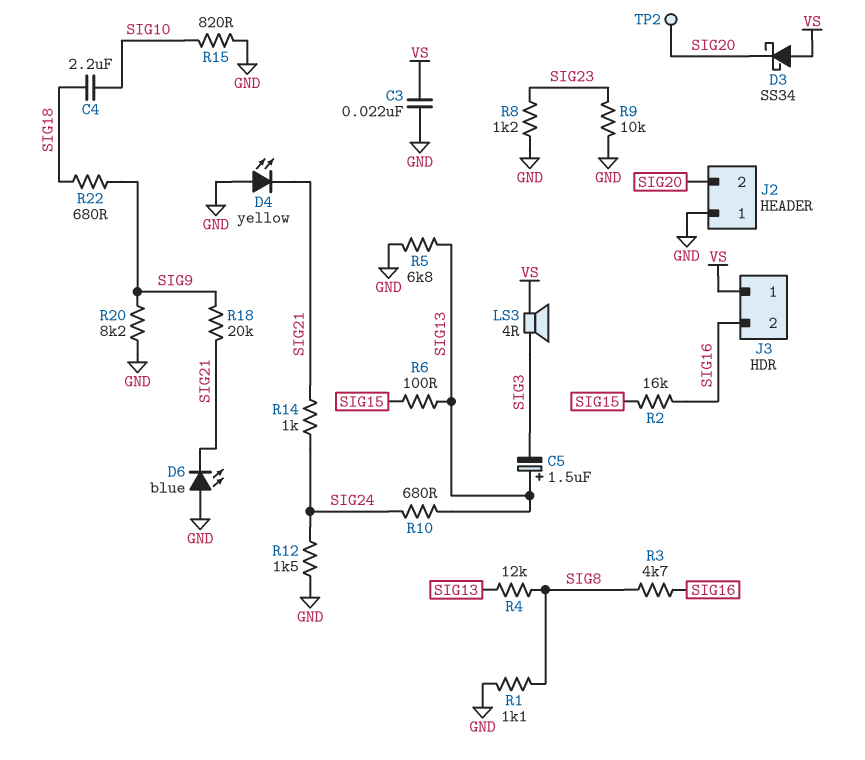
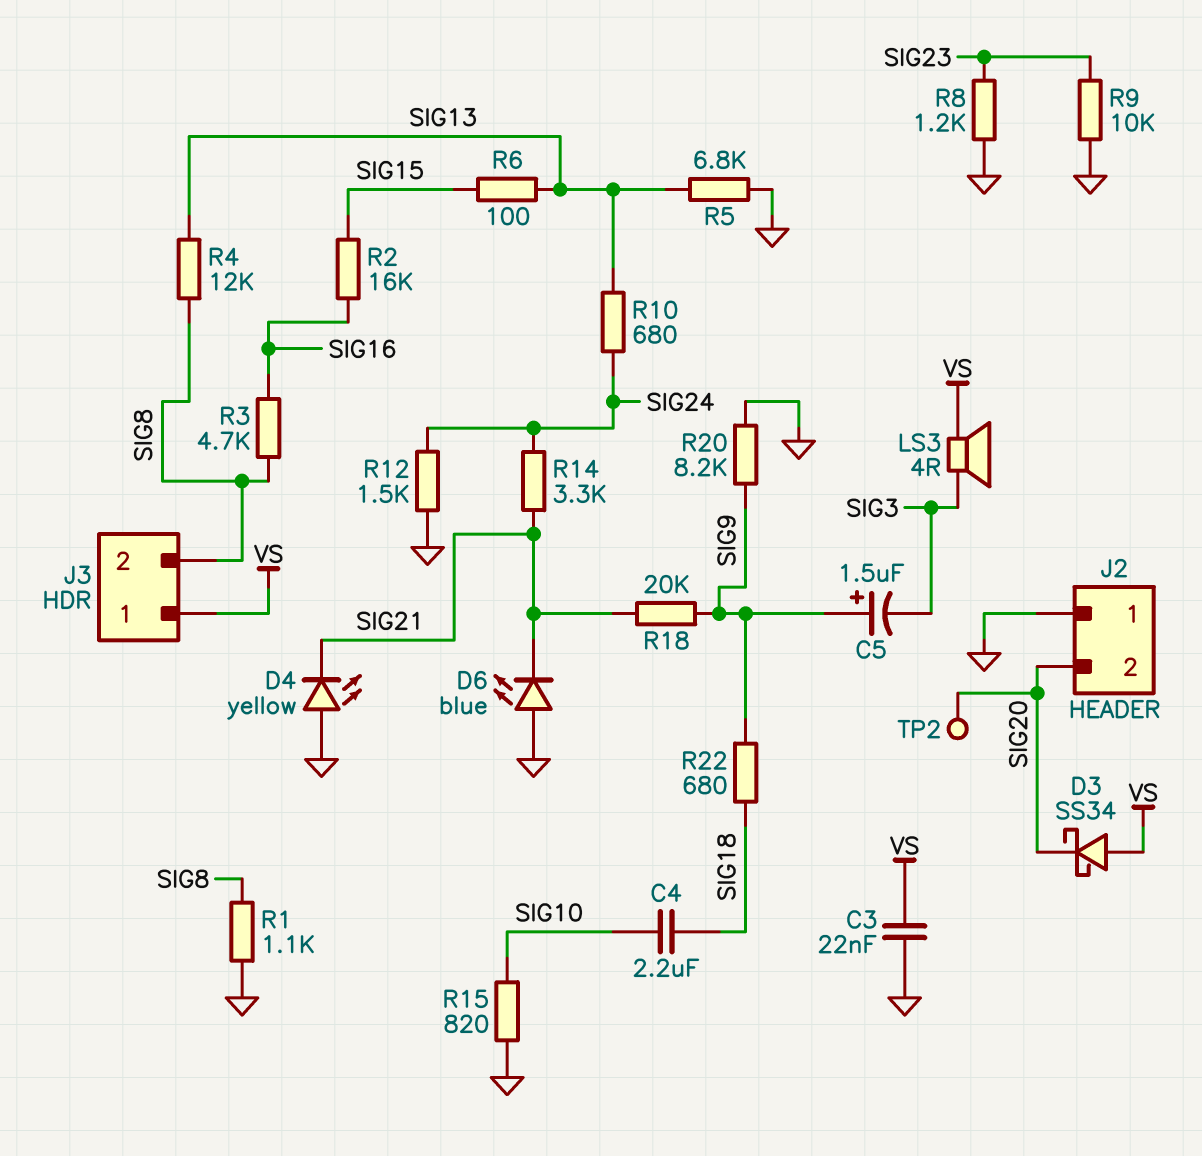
C5: 1.5uF (plus SIG13, minus SIG3) -> 1.5uF (plus SIG9, minus SIG3)
J3 pin 2: SIG16 -> SIG8
R14: 1k (SIG21, SIG24) -> 3.3k (SIG21, SIG24)

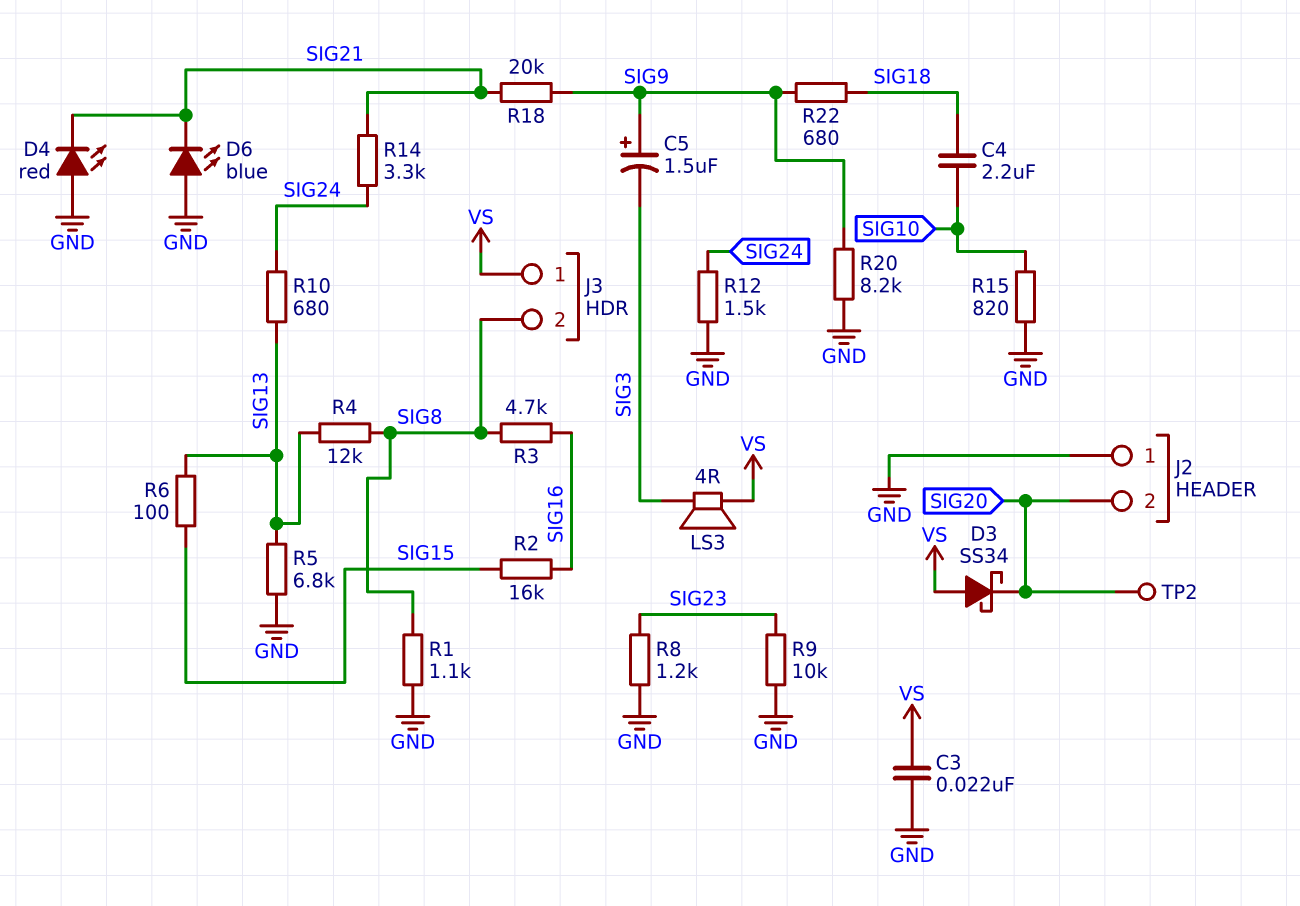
D4: LED yellow (A GND, K SIG21) -> LED red (A GND, K SIG21)

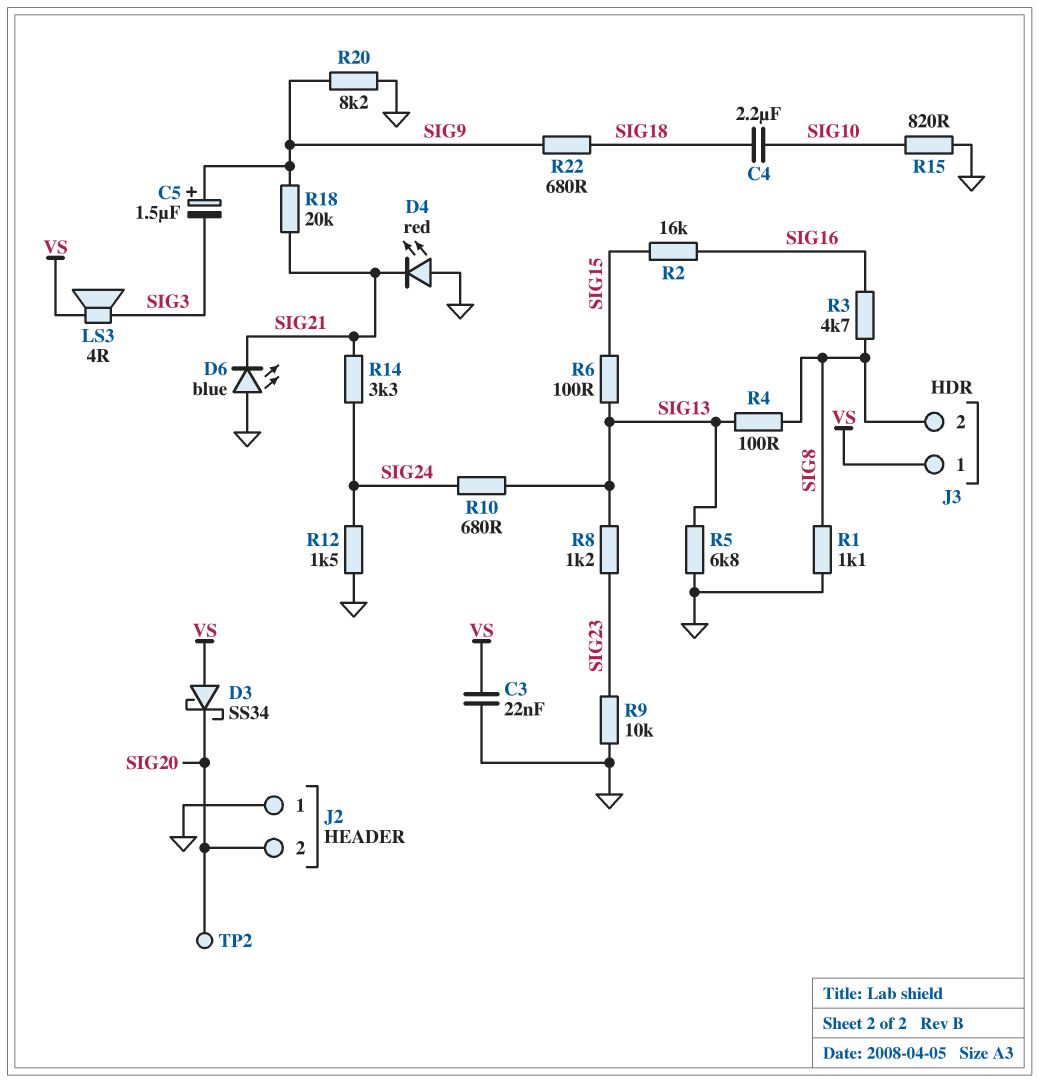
R4: 12k (SIG8, SIG13) -> 100 (SIG8, SIG13)
R8: 1.2k (GND, SIG23) -> 1.2k (SIG13, SIG23)

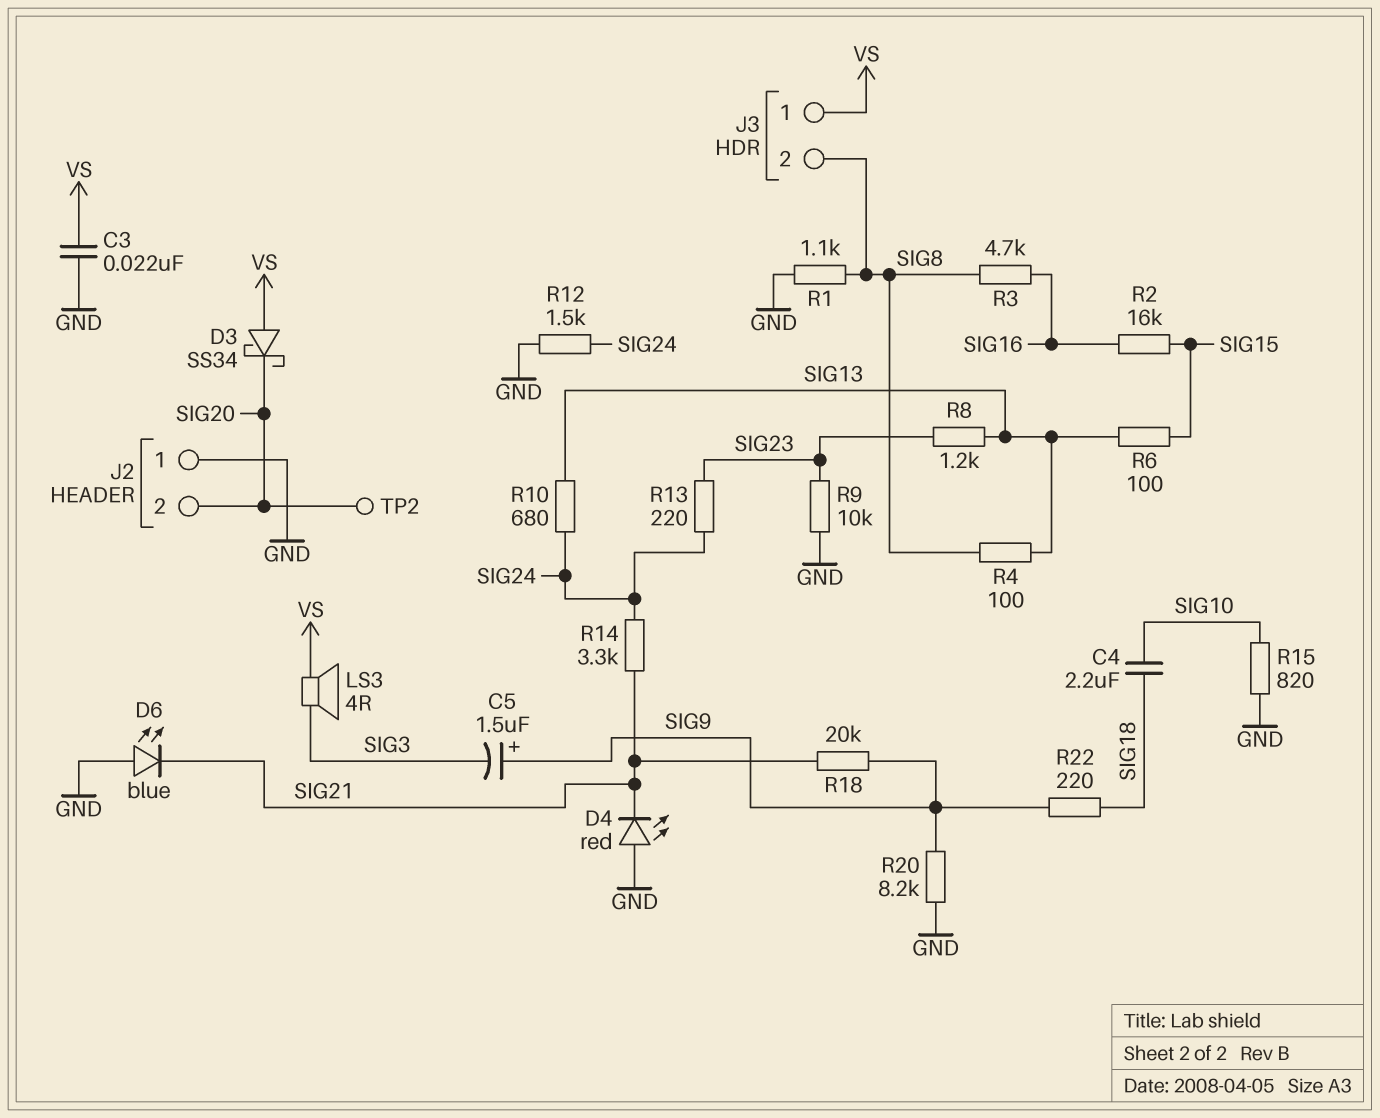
R5: 6.8k (GND, SIG13) -> none
R13: none -> 220 (SIG23, SIG24)
R22: 680 (SIG9, SIG18) -> 220 (SIG9, SIG18)

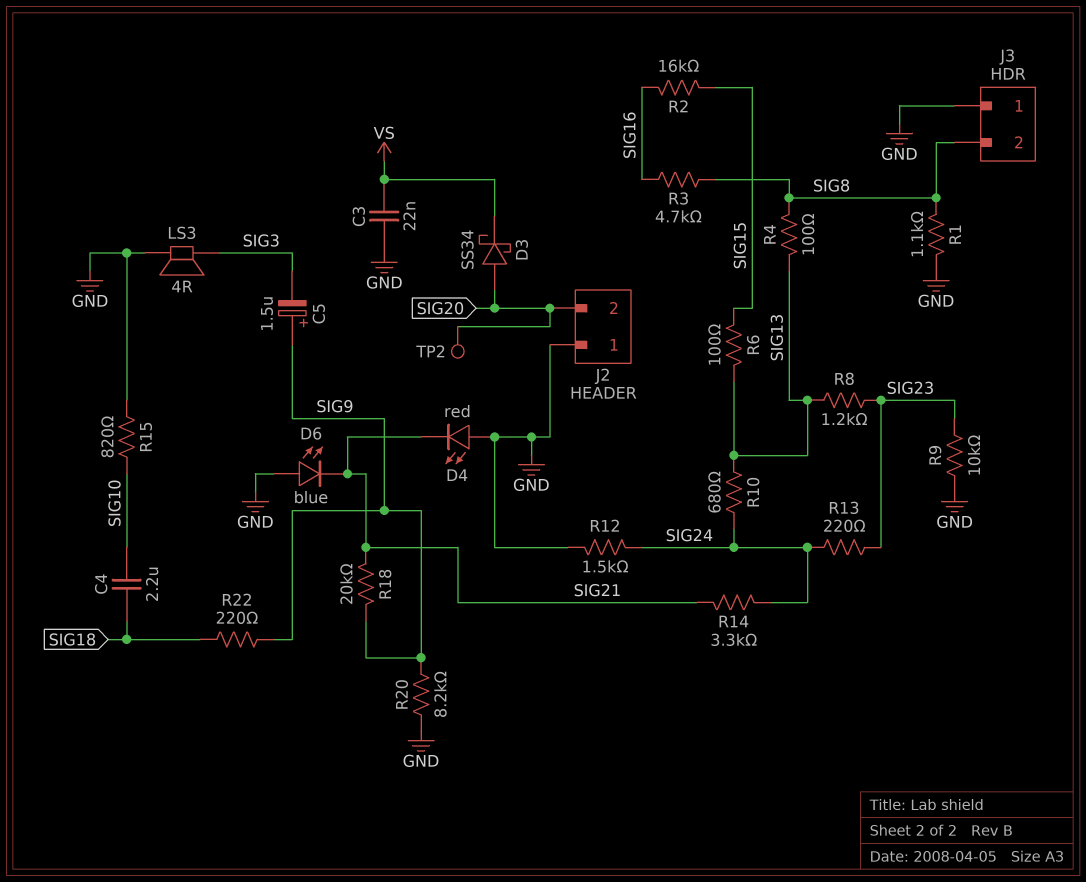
D3: schottky SS34 (A VS, K SIG20) -> schottky SS34 (A SIG20, K VS)
J3 pin 1: VS -> GND
LS3: speaker 4R (SIG3, VS) -> speaker 4R (GND, SIG3)

